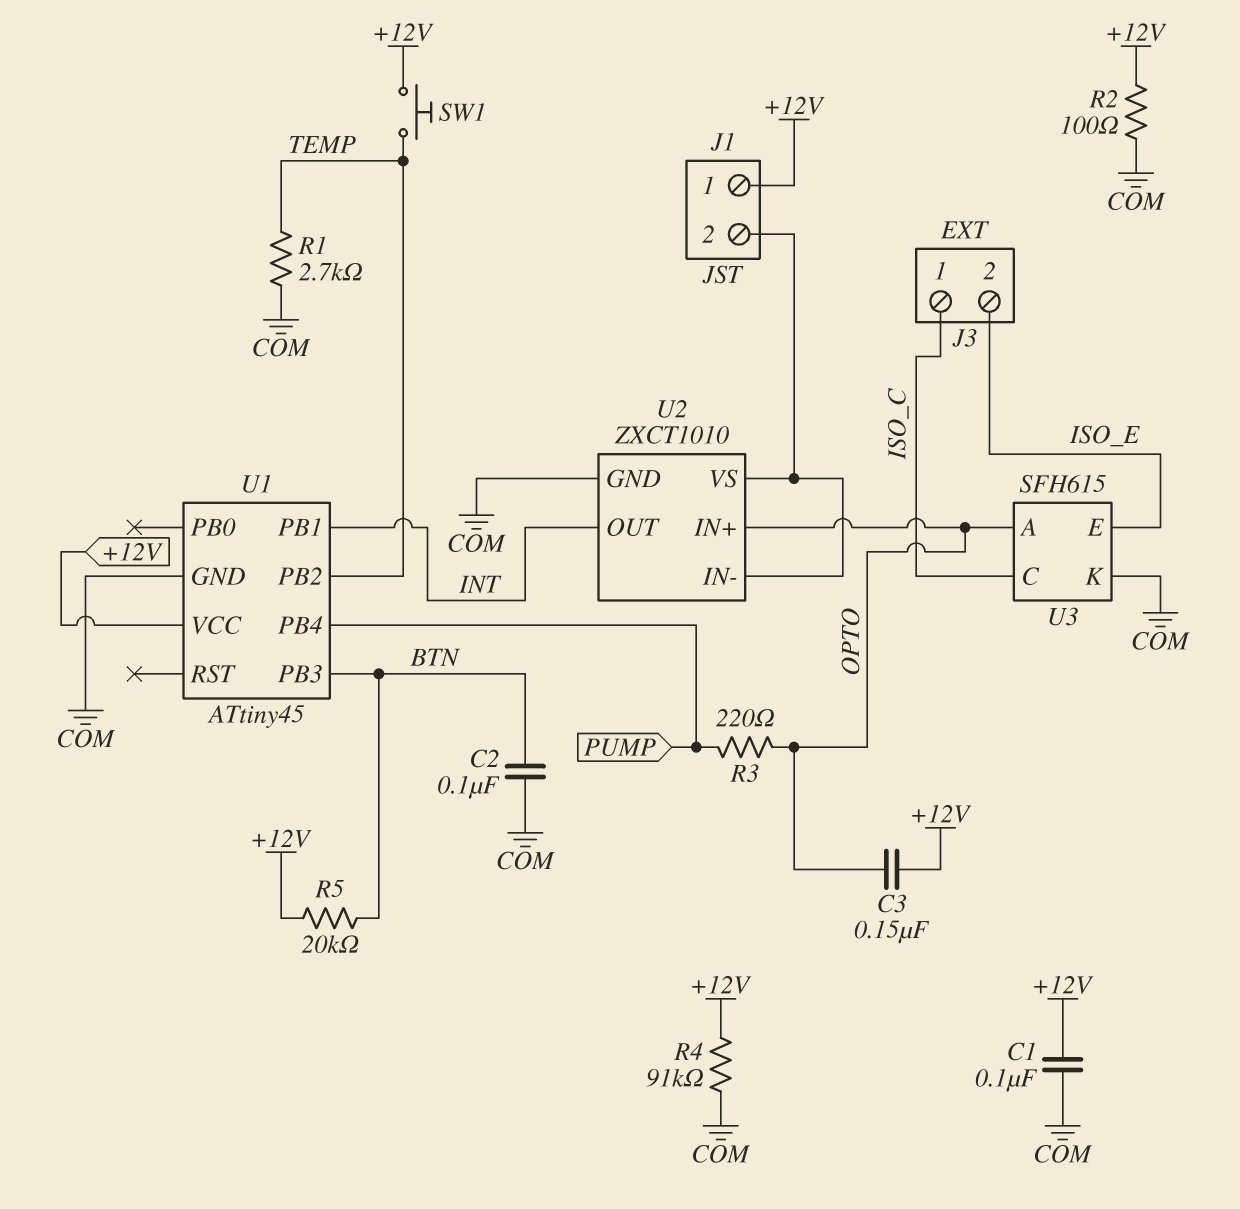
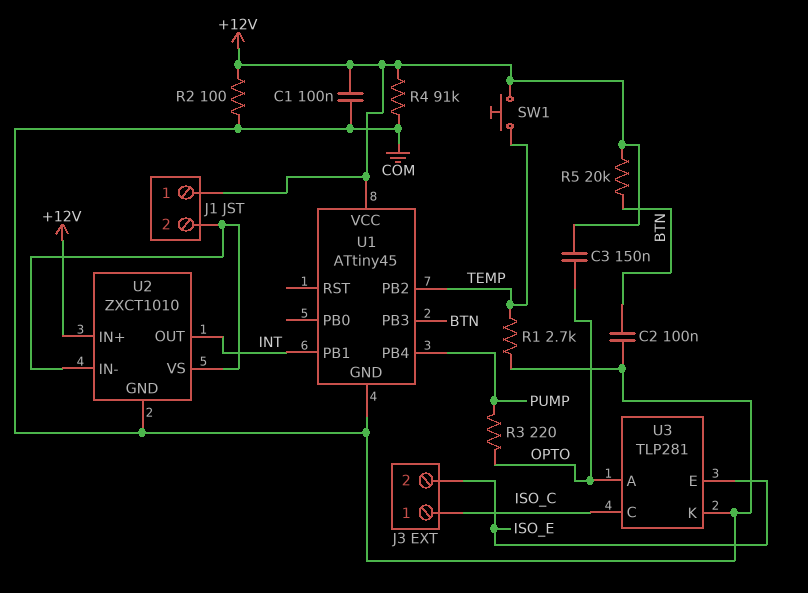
U2 pin IN+: OPTO -> +12V
U3: SFH615 -> TLP281

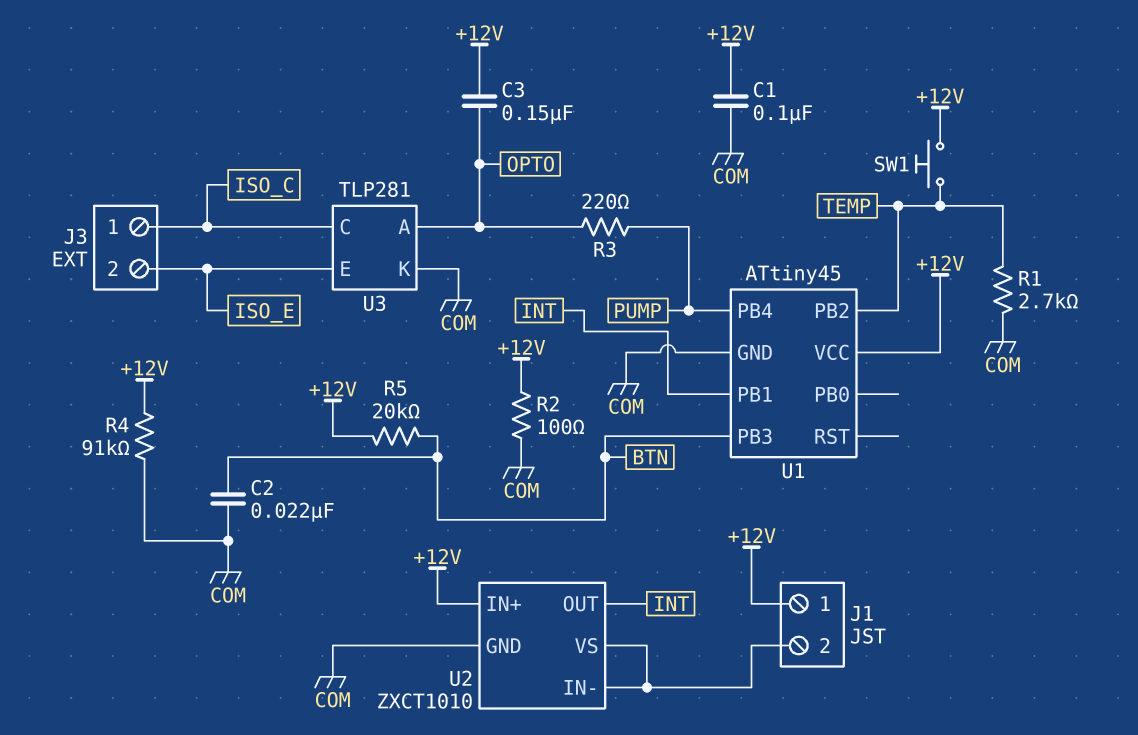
C2: 100nF (BTN, COM) -> 22nF (BTN, COM)

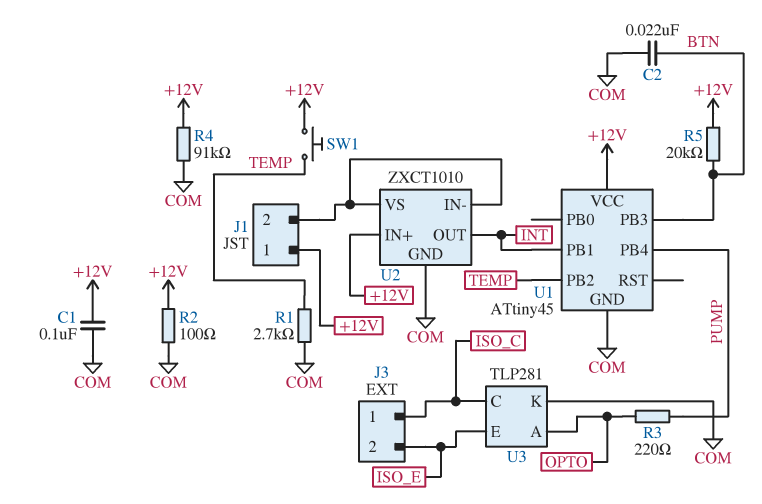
C3: 150nF (+12V, OPTO) -> none

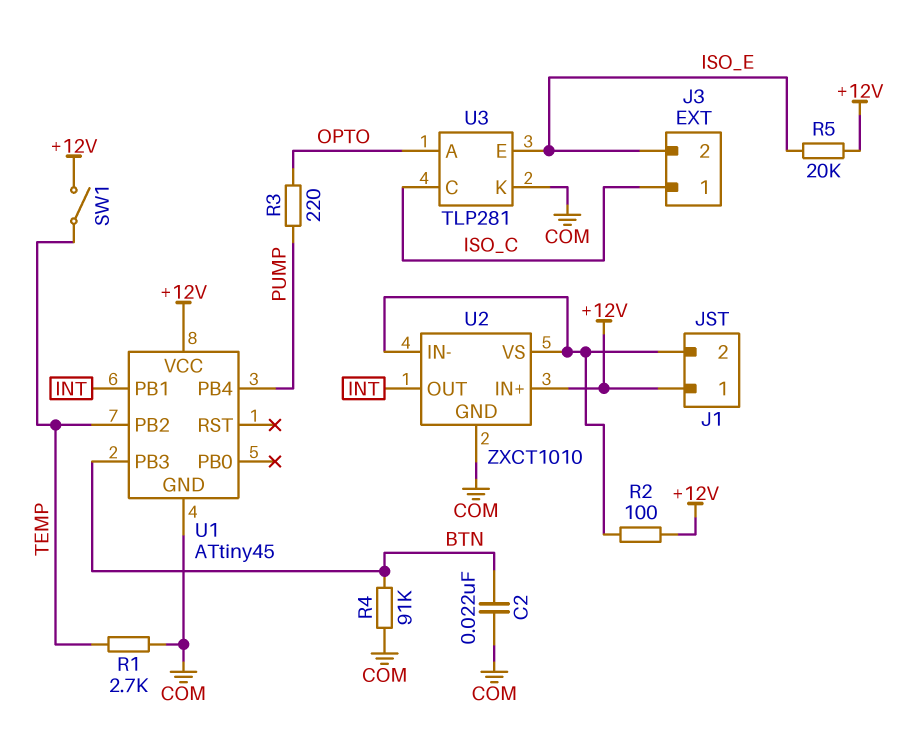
C1: 100nF (+12V, COM) -> none
R2: 100 (+12V, COM) -> 100 (+12V, J1/2)
R4: 91k (+12V, COM) -> 91k (BTN, COM)
R5: 20k (+12V, BTN) -> 20k (+12V, ISO_E)
SW1: button (+12V, TEMP) -> switch (+12V, TEMP)

